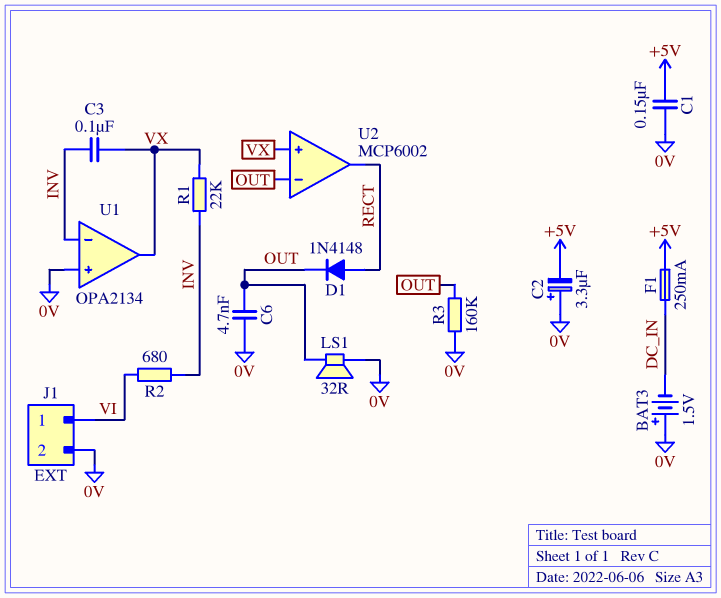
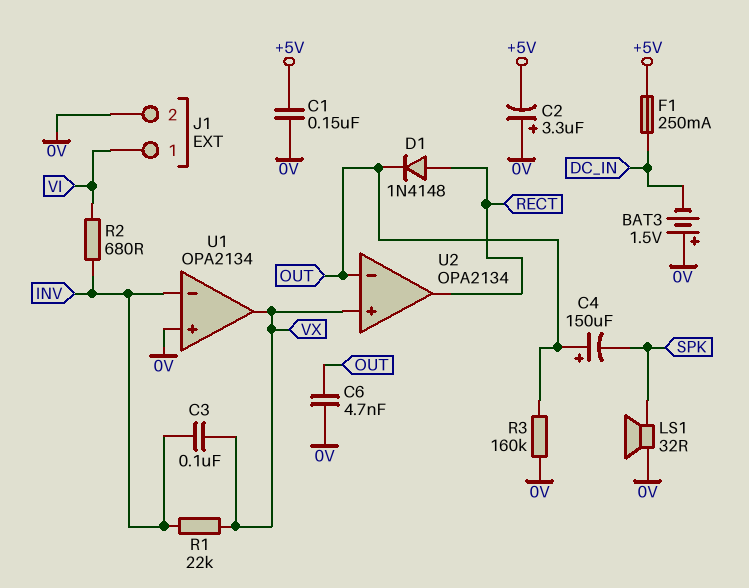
C4: none -> 150uF (plus OUT, minus SPK)
LS1: speaker 32R (0V, OUT) -> speaker 32R (0V, SPK)
U2: MCP6002 -> OPA2134

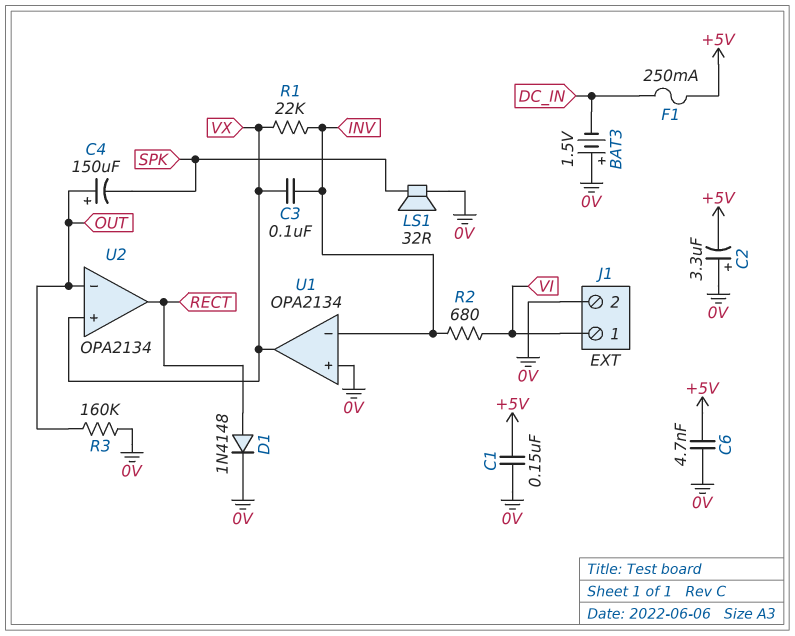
C6: 4.7nF (0V, OUT) -> 4.7nF (+5V, 0V)
D1: diode 1N4148 (A RECT, K OUT) -> diode 1N4148 (A RECT, K 0V)

